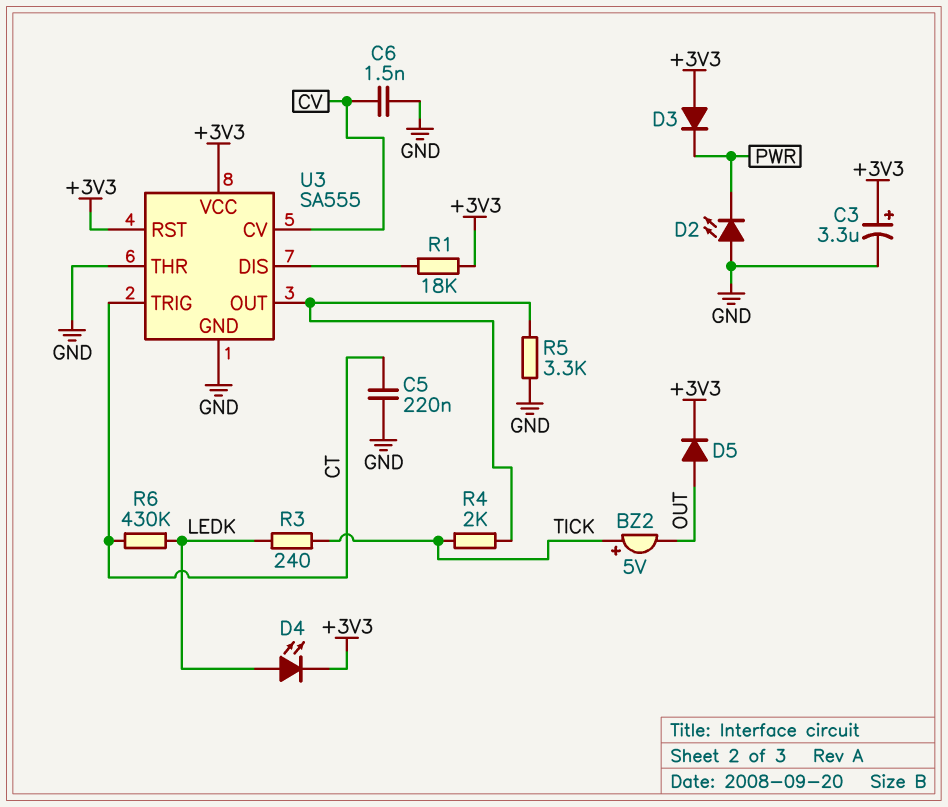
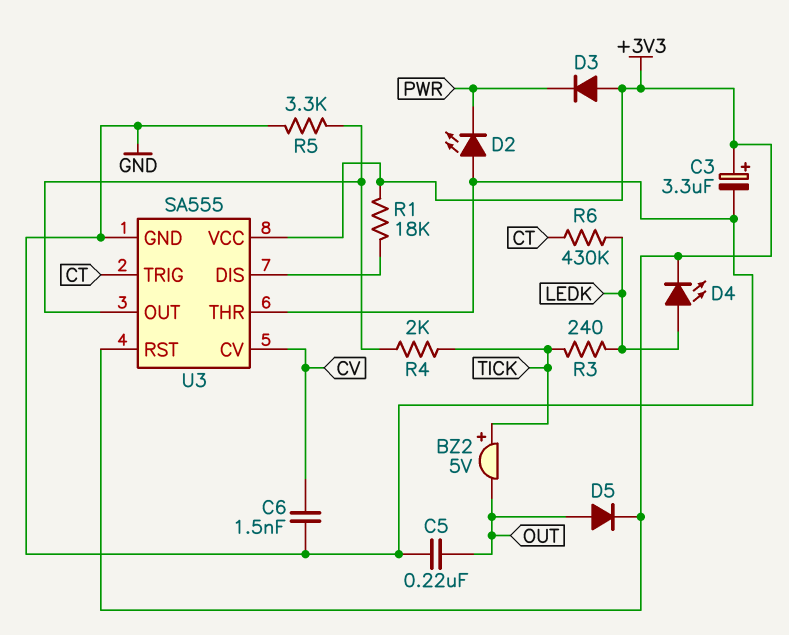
C5: 220nF (CT, GND) -> 220nF (GND, OUT)

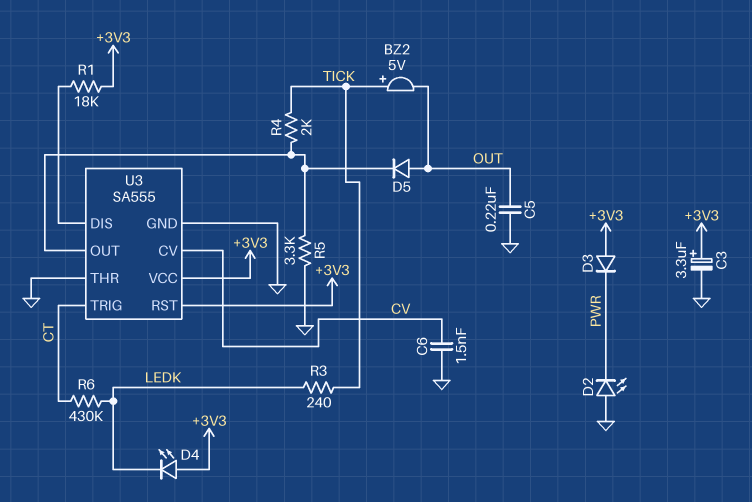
D4: LED (A LEDK, K +3V3) -> LED (A +3V3, K LEDK)
D5: diode (A OUT, K +3V3) -> diode (A OUT, K U3/OUT)

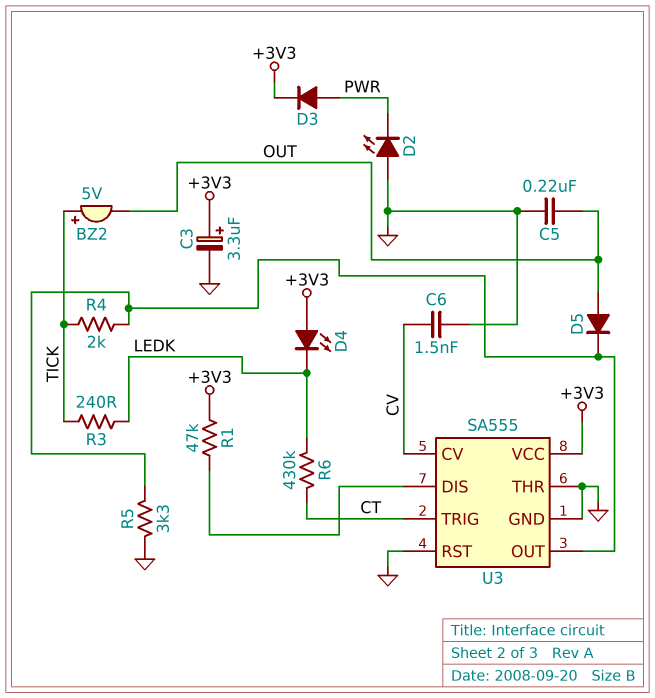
D3: diode (A +3V3, K PWR) -> diode (A PWR, K +3V3)
R1: 18k (+3V3, U3/DIS) -> 47k (+3V3, U3/DIS)
U3 pin RST: +3V3 -> GND

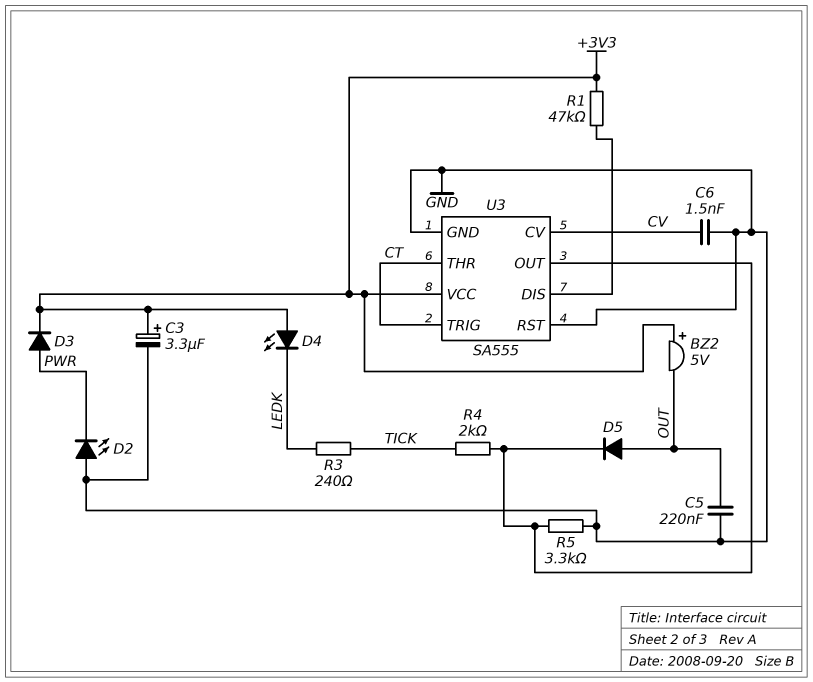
BZ2: buzzer 5V (plus TICK, minus OUT) -> buzzer 5V (plus +3V3, minus OUT)
R6: 430k (CT, LEDK) -> none
U3 pin THR: GND -> CT

